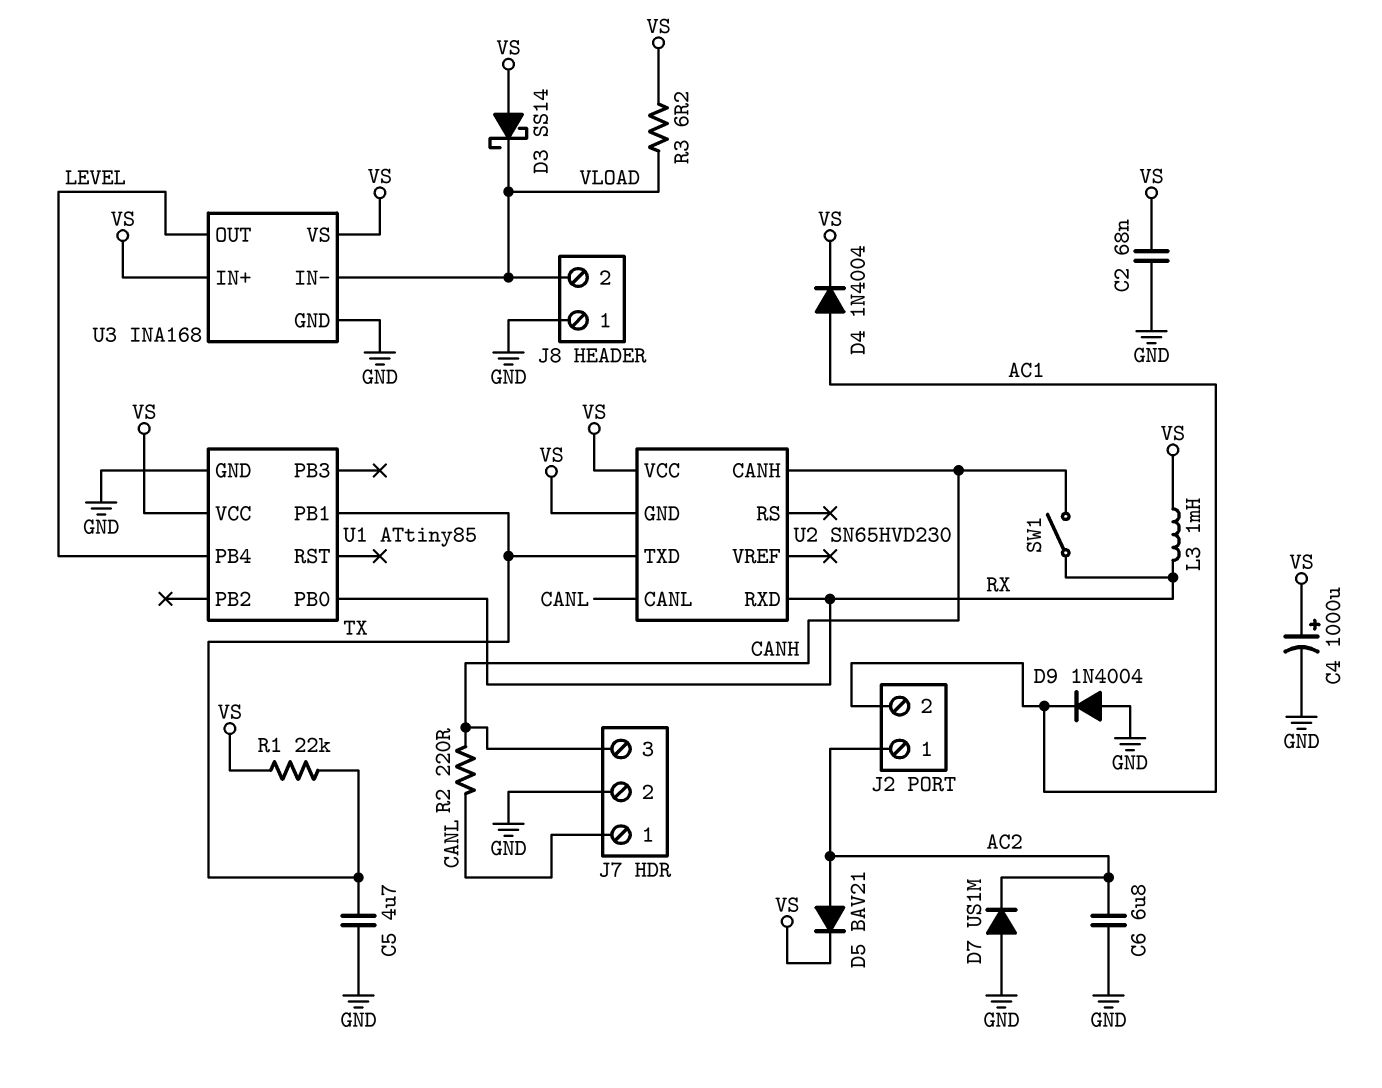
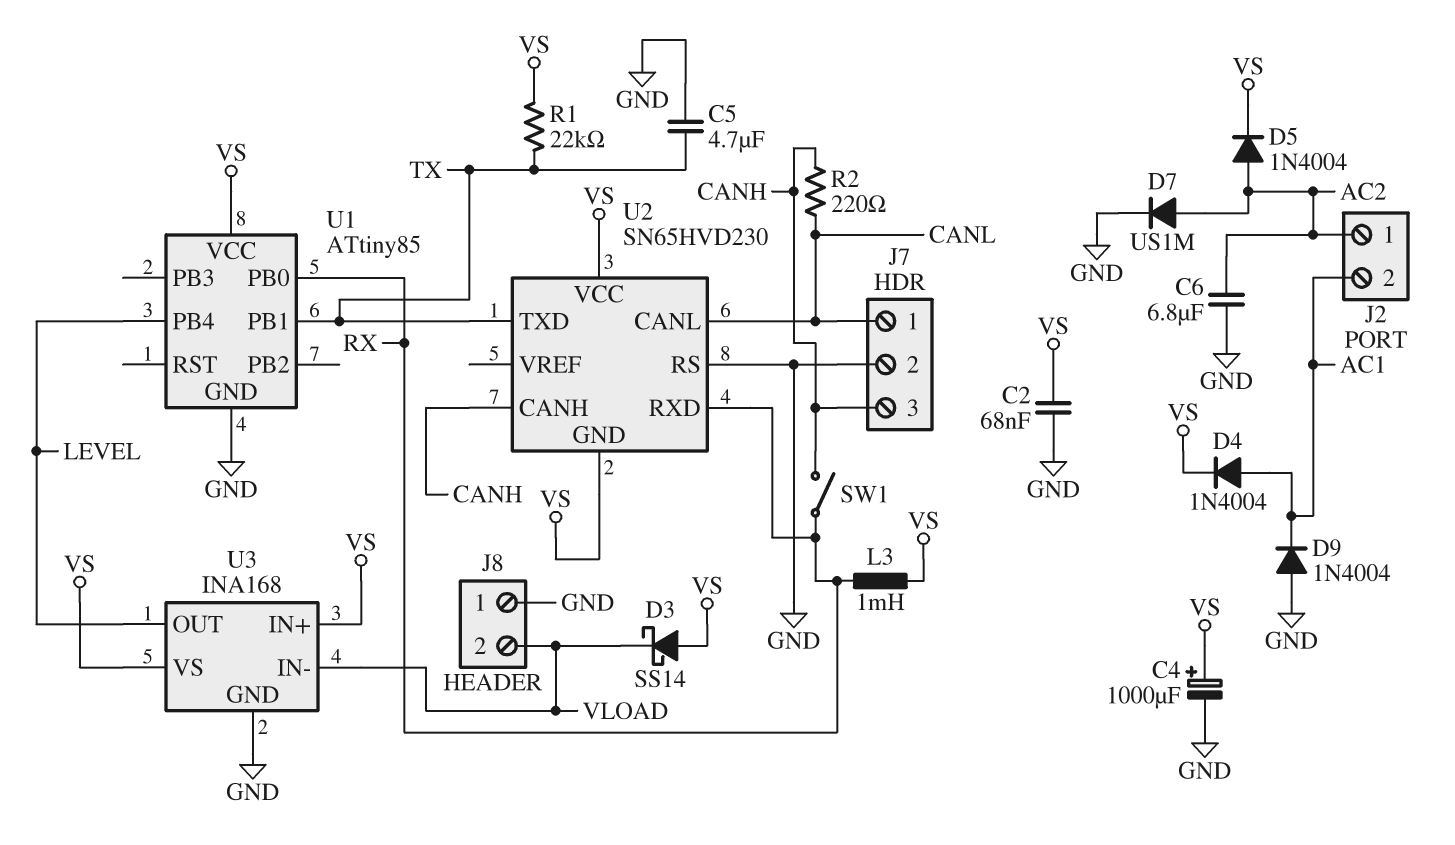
D5: diode BAV21 (A AC2, K VS) -> diode 1N4004 (A AC2, K VS)
D7: diode US1M (A GND, K AC2) -> diode US1M (A AC2, K GND)
R3: 6.2 (VLOAD, VS) -> none
U2 pin RS: none -> GND

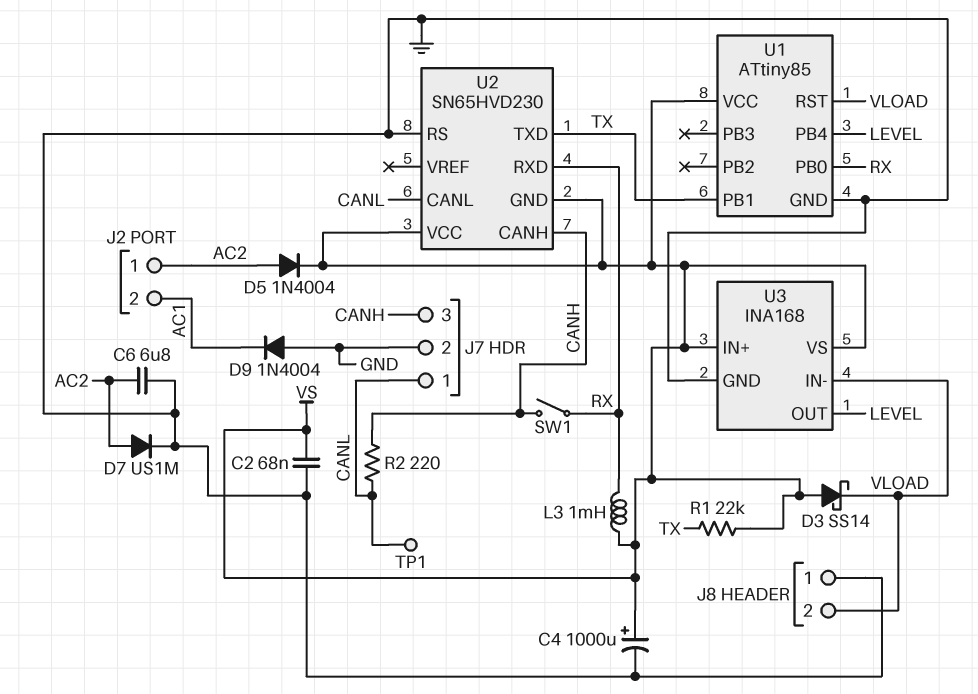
C5: 4.7uF (GND, TX) -> none
D4: diode 1N4004 (A AC1, K VS) -> none
TP1: none -> test point (CANL)
U1 pin RST: none -> VLOAD

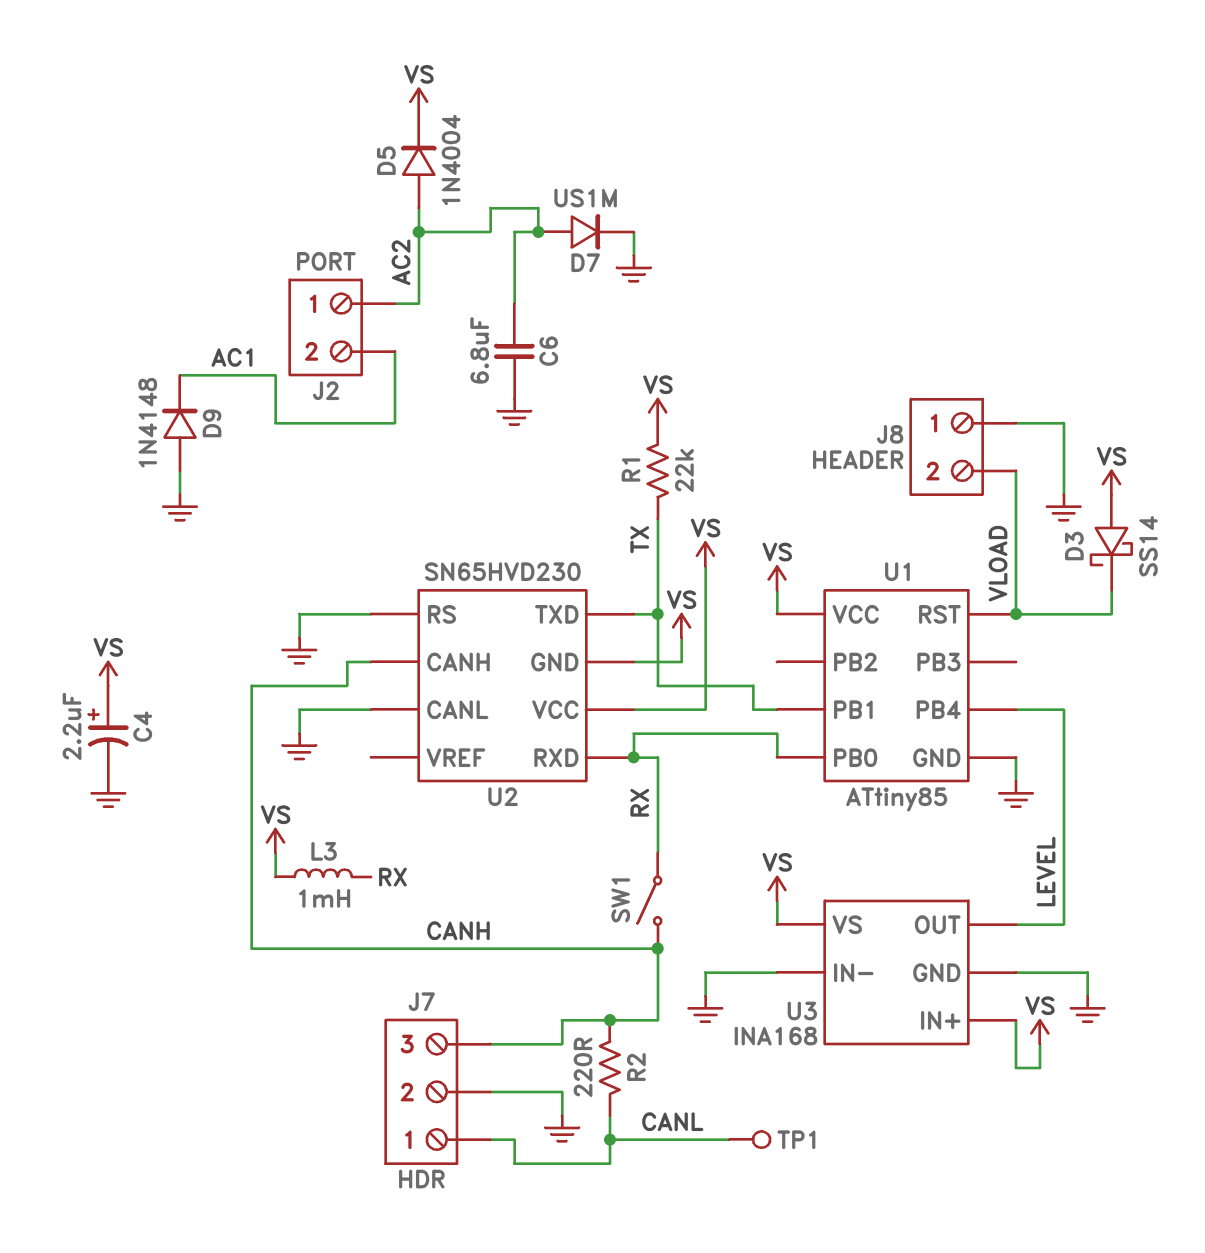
C2: 68nF (GND, VS) -> none
C4: 1000uF (plus VS, minus GND) -> 2.2uF (plus VS, minus GND)
D9: diode 1N4004 (A GND, K AC1) -> diode 1N4148 (A GND, K AC1)
U2 pin CANL: CANL -> GND
U3 pin IN-: VLOAD -> GND

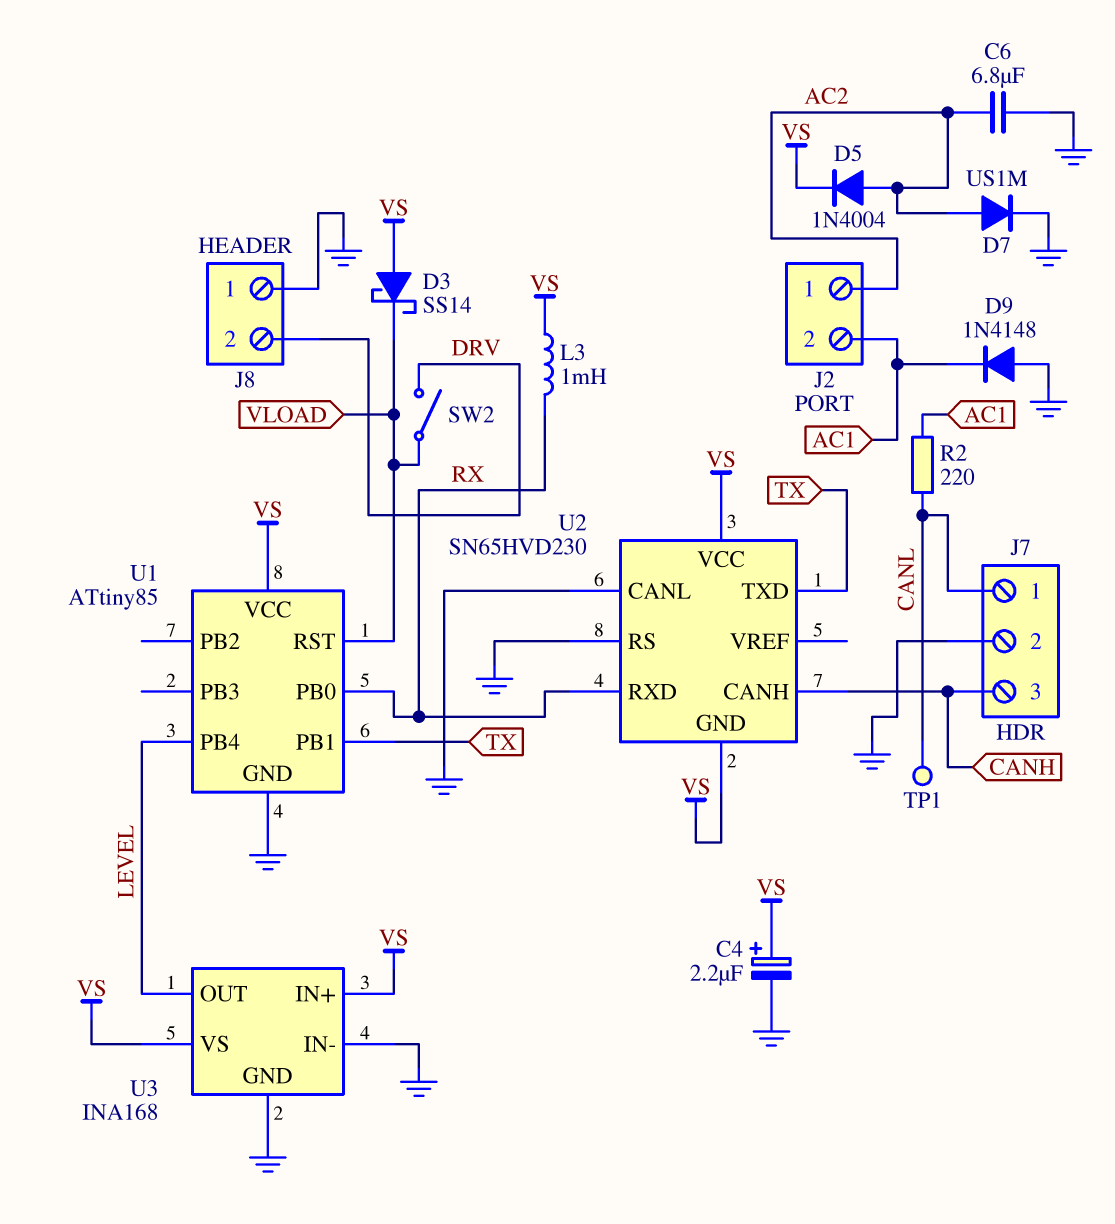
J8 pin 2: VLOAD -> DRV
R1: 22k (TX, VS) -> none
R2: 220 (CANH, CANL) -> 220 (AC1, CANL)
SW1: switch (CANH, RX) -> none
SW2: none -> switch (DRV, VLOAD)

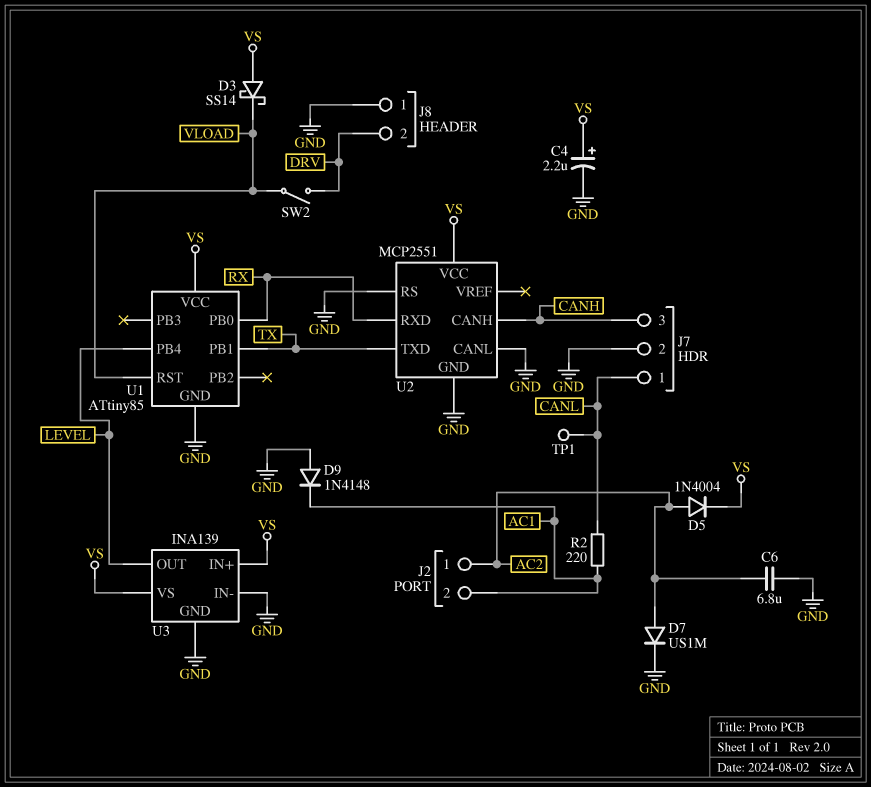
L3: 1mH (RX, VS) -> none
U2: SN65HVD230 -> MCP2551
U2 pin GND: VS -> GND
U3: INA168 -> INA139

